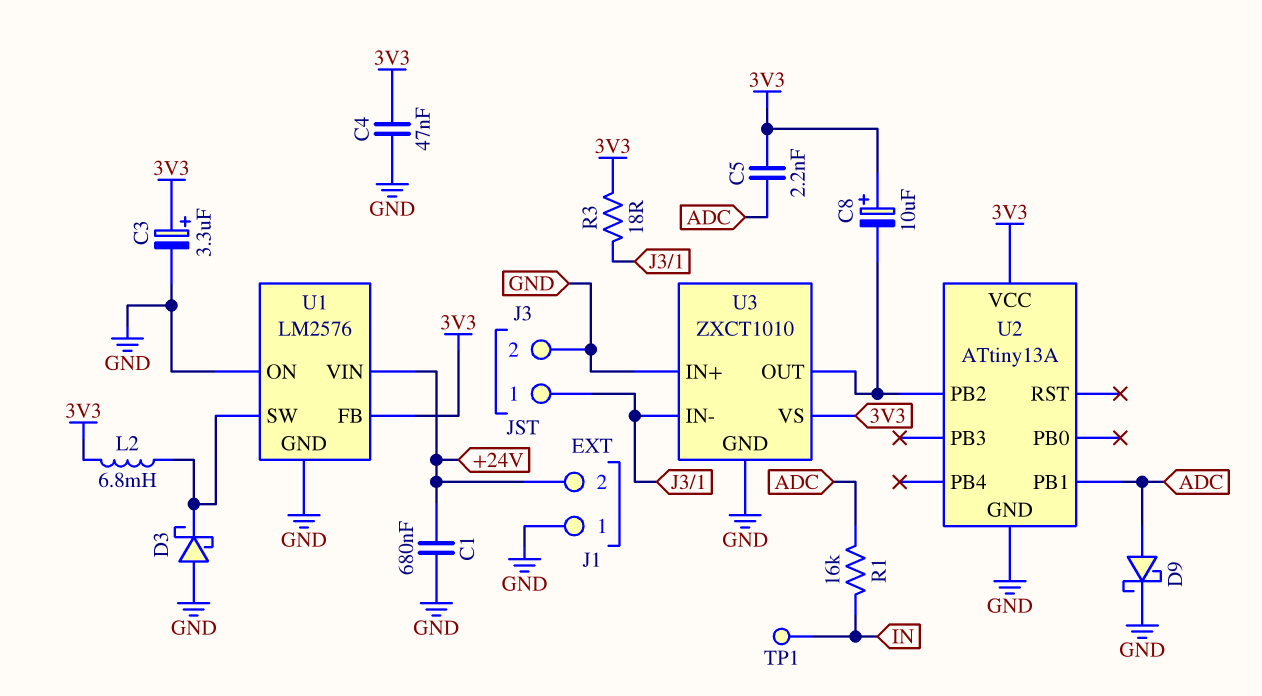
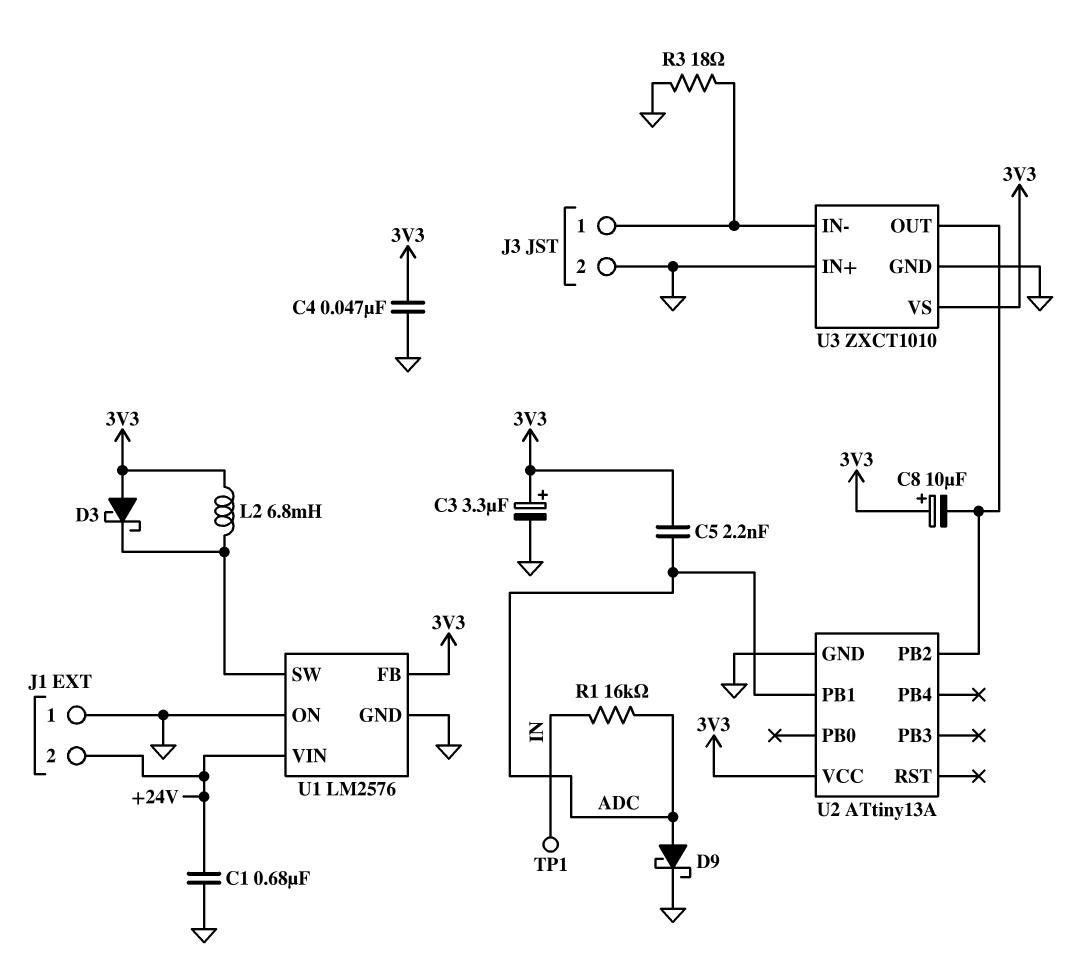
D3: schottky (A GND, K U1/SW) -> schottky (A 3V3, K U1/SW)
R3: 18 (3V3, J3/1) -> 18 (GND, J3/1)

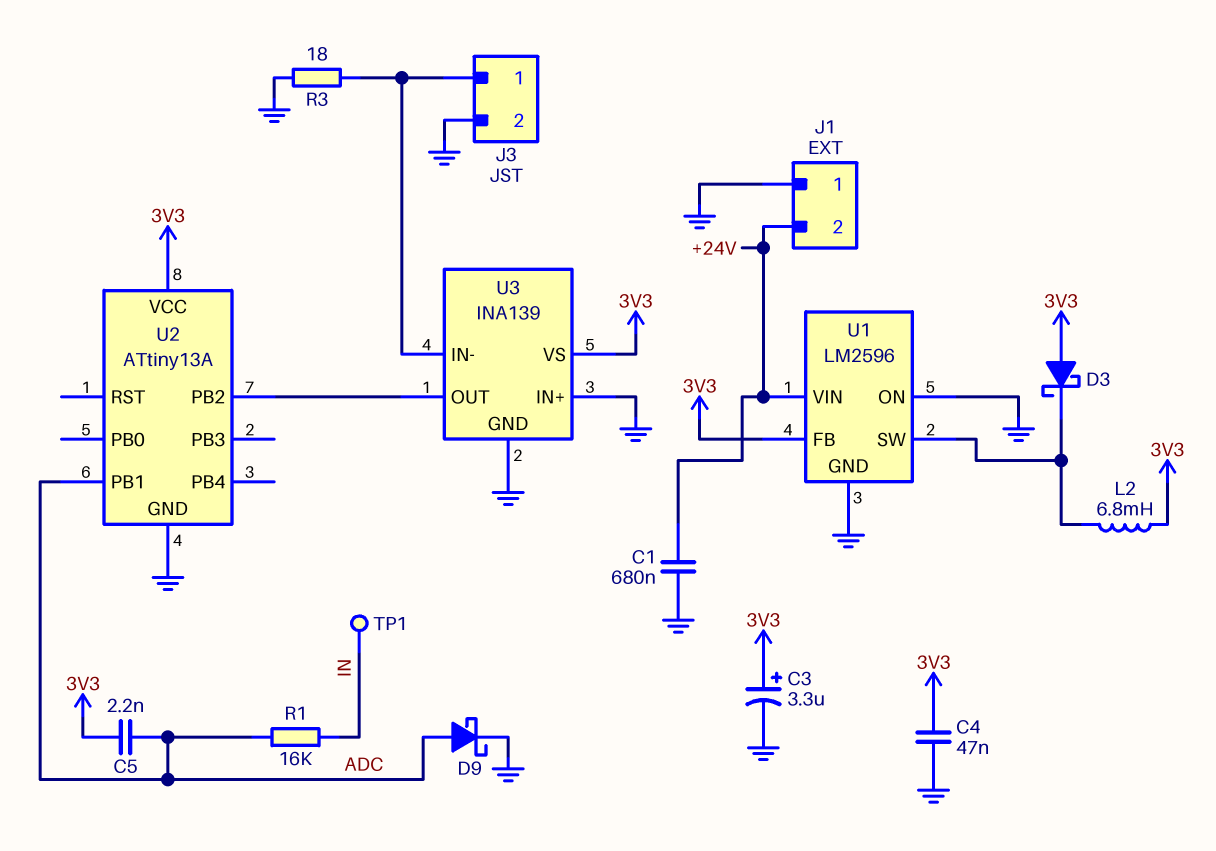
C8: 10uF (plus 3V3, minus U2/PB2) -> none
U1: LM2576 -> LM2596
U3: ZXCT1010 -> INA139

